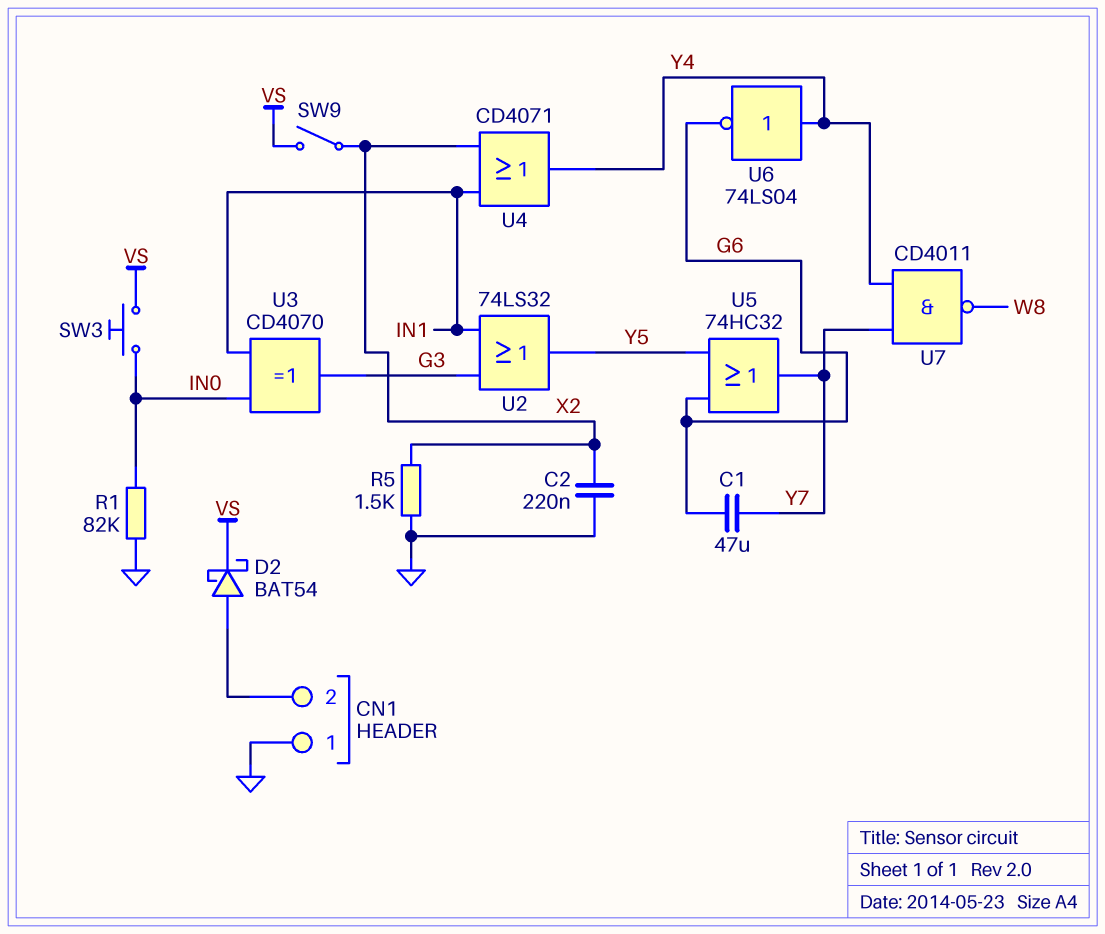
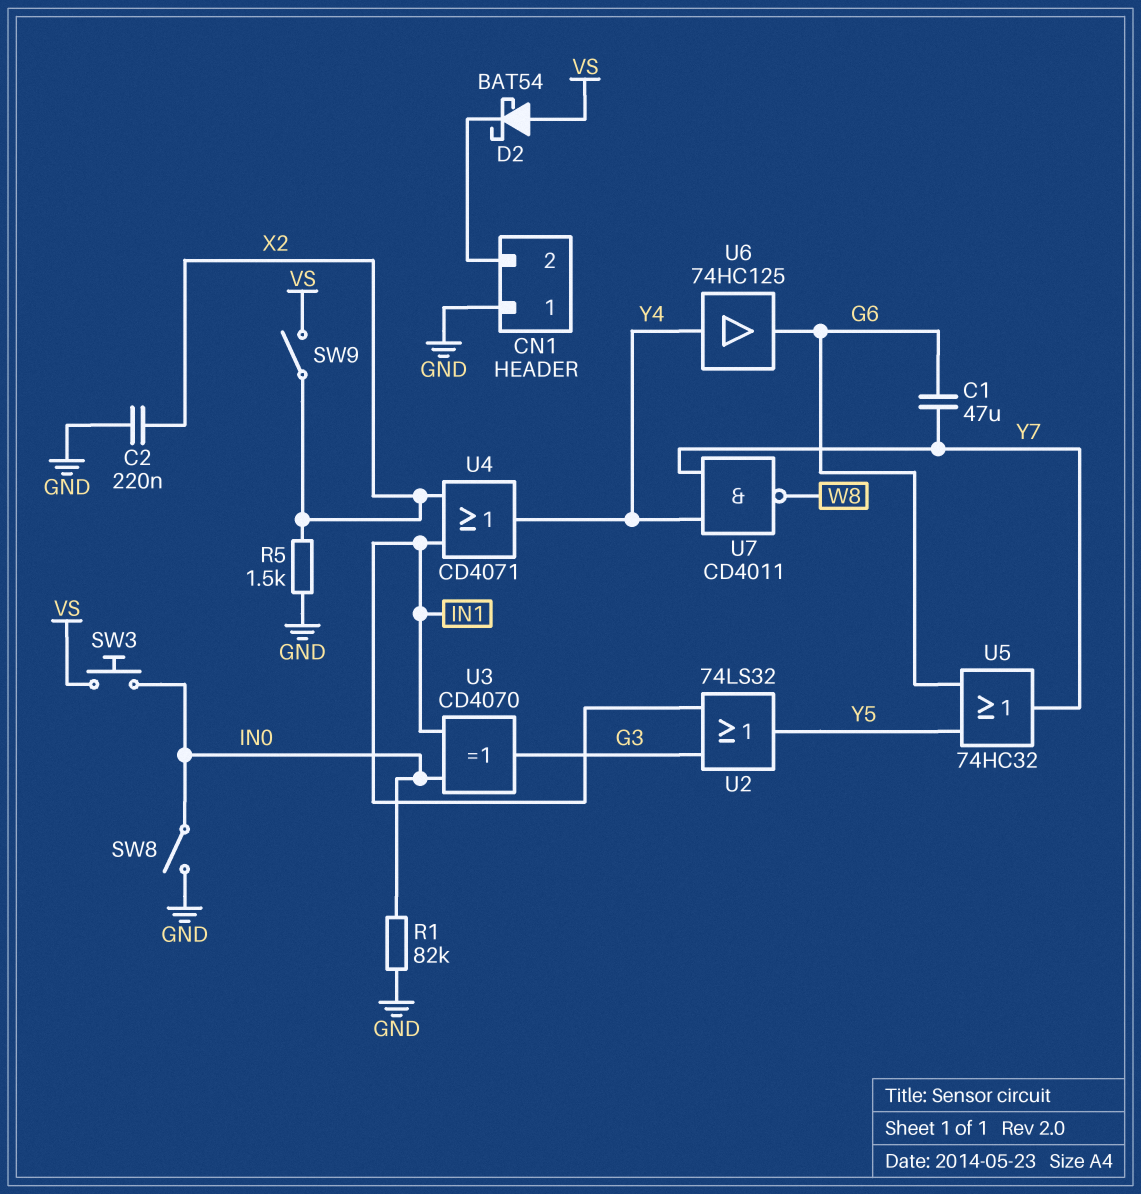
D2: schottky BAT54 (A CN1/2, K VS) -> schottky BAT54 (A VS, K CN1/2)
SW8: none -> switch (GND, IN0)
U6: NOT 74LS04 (in Y4, out G6) -> buffer 74HC125 (in Y4, out G6)

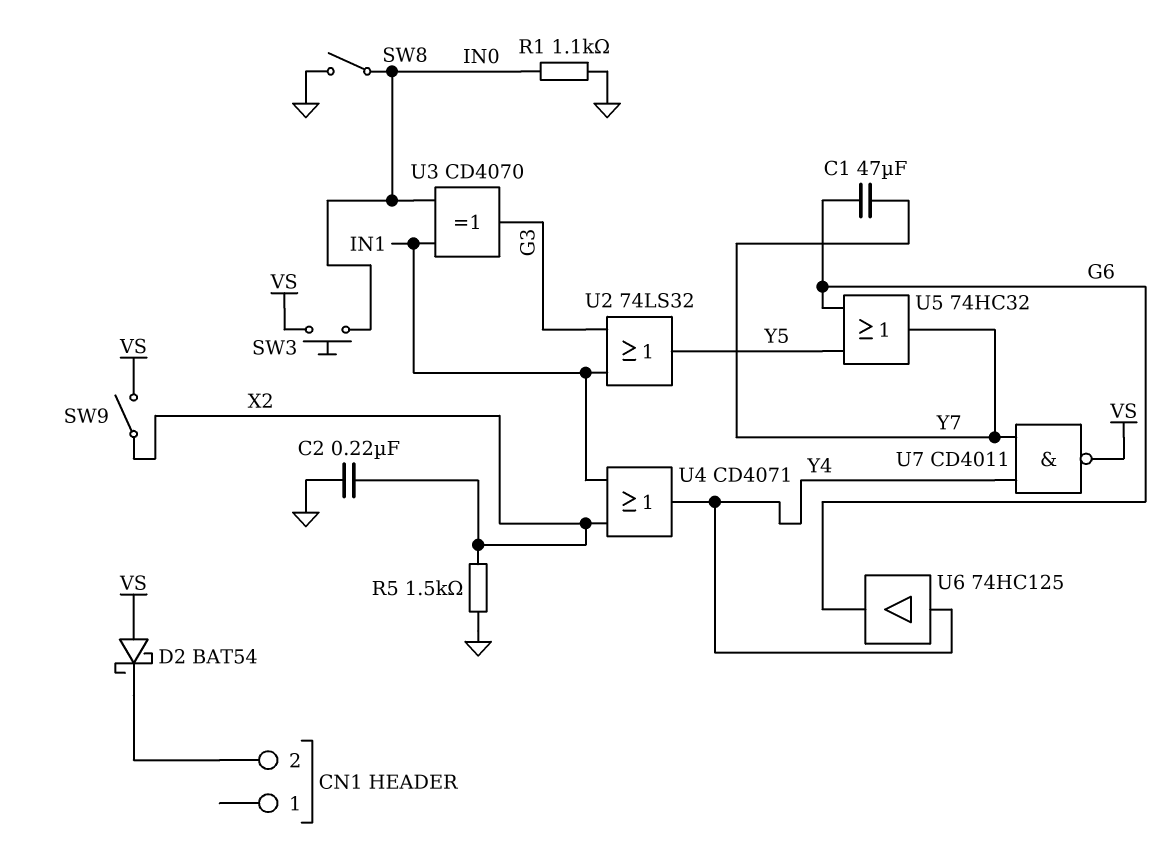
CN1 pin 1: GND -> none
R1: 82k (GND, IN0) -> 1.1k (GND, IN0)
U7: NAND CD4011 (in Y4, in Y7, out W8) -> NAND CD4011 (in Y4, in Y7, out VS)

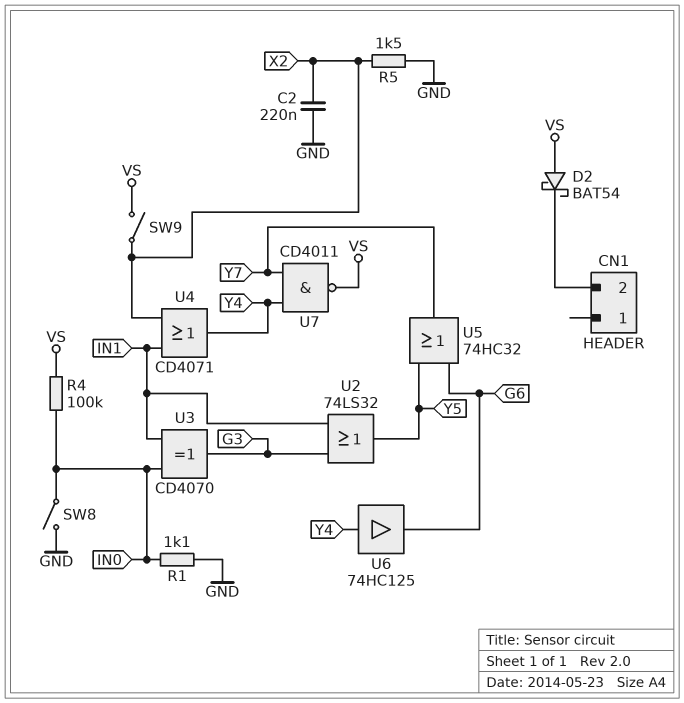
C1: 47uF (G6, Y7) -> none
R4: none -> 100k (IN0, VS)
SW3: button (IN0, VS) -> none

